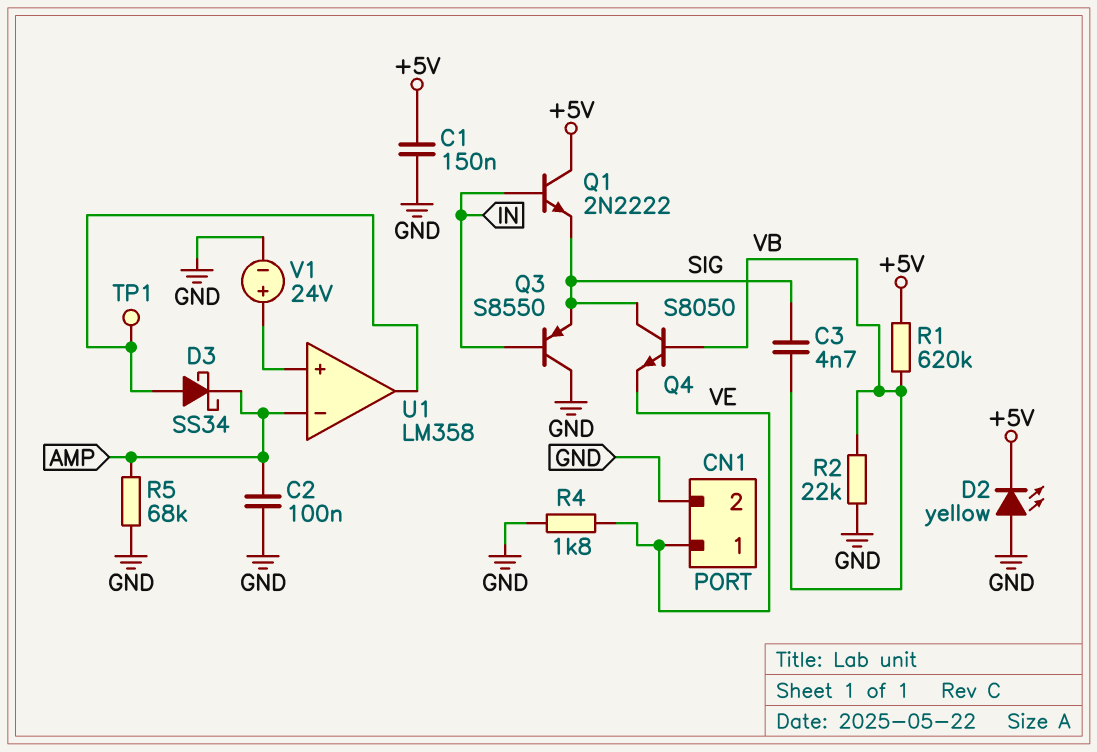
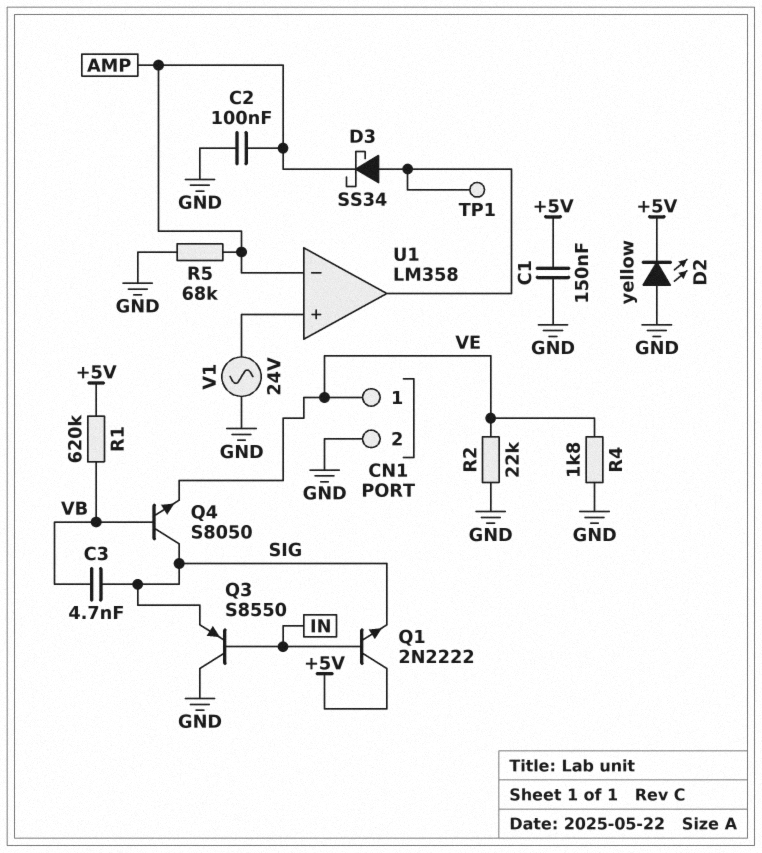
R2: 22k (GND, VB) -> 22k (GND, VE)
V1: 24V (plus U1/in+, minus GND) -> AC 24V (GND, U1/in+)

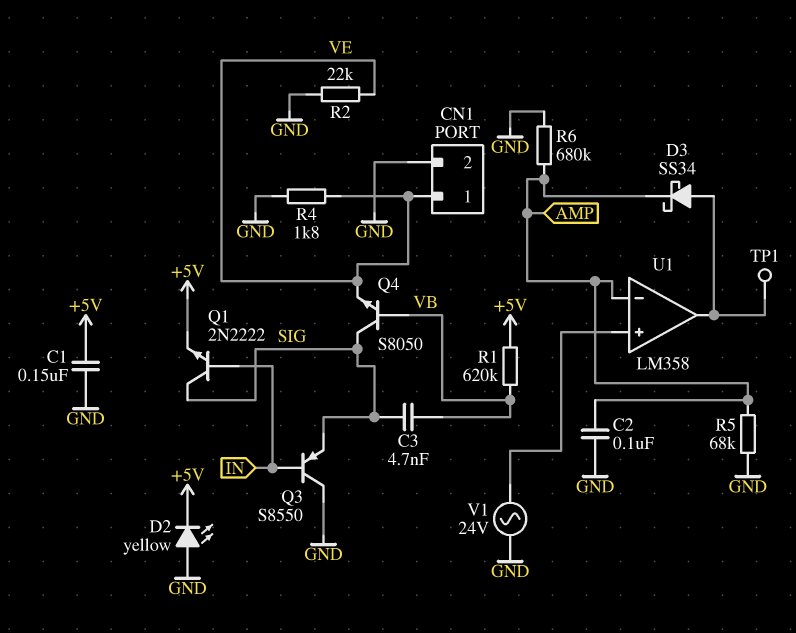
Q1: NPN 2N2222 (B IN, C +5V, E SIG) -> NPN 2N2222 (B IN, C SIG, E +5V)
R6: none -> 680k (AMP, GND)

